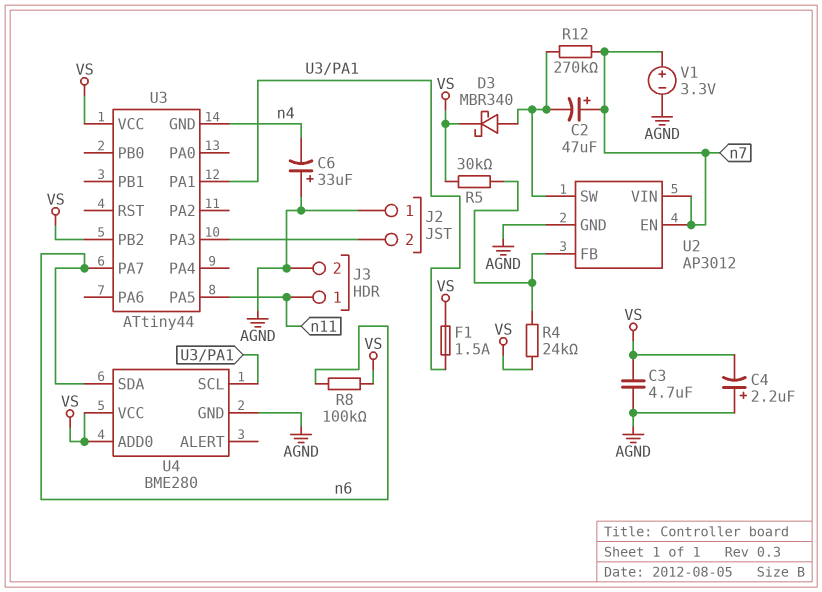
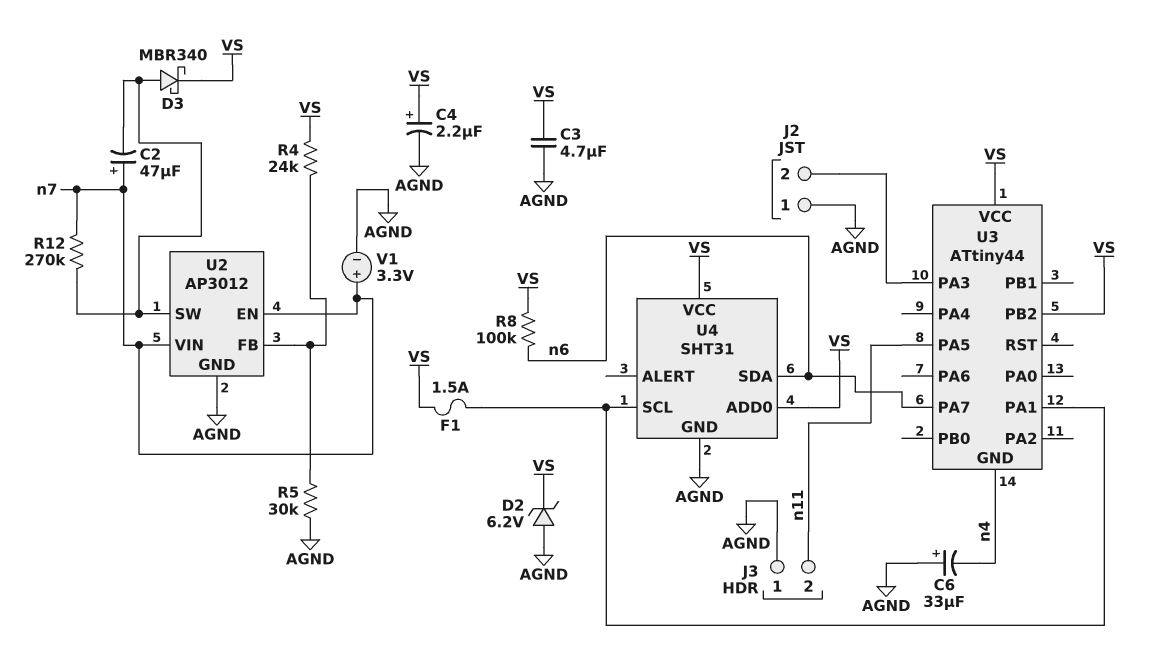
C4: 2.2uF (plus AGND, minus VS) -> 2.2uF (plus VS, minus AGND)
D2: none -> zener 6.2V (A AGND, K VS)
J3 pin 1: n11 -> AGND
J3 pin 2: AGND -> n11
R5: 30k (U2/FB, VS) -> 30k (AGND, U2/FB)
U4: BME280 -> SHT31

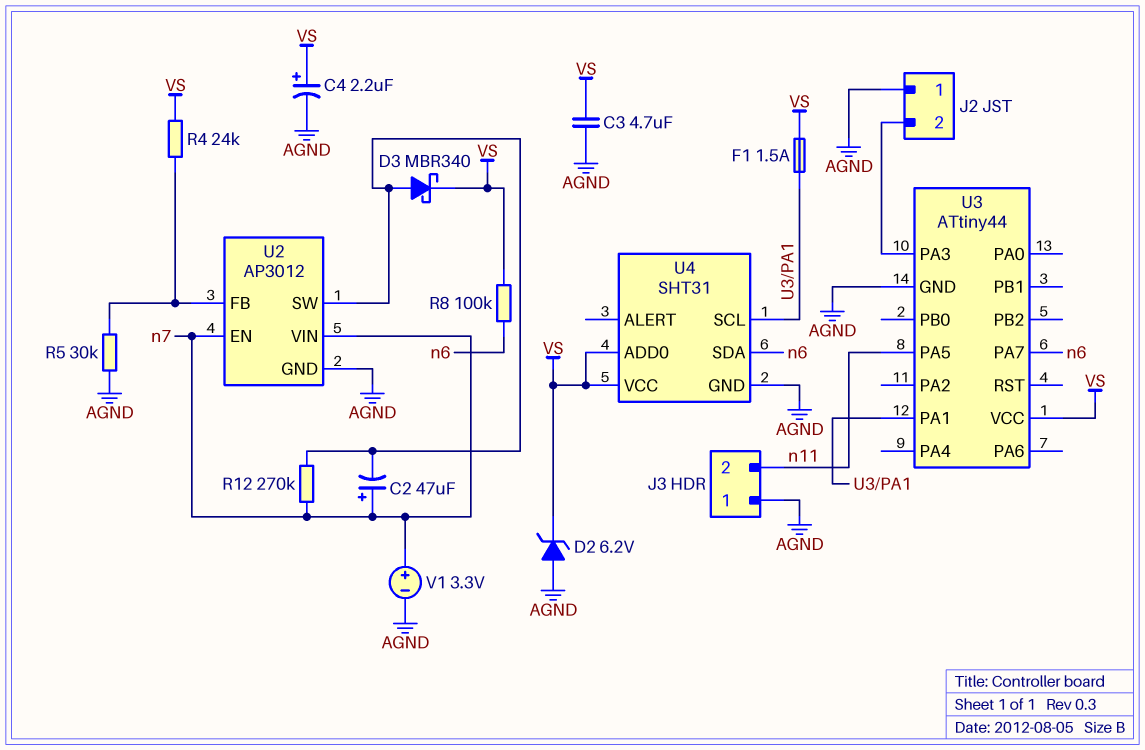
C6: 33uF (plus AGND, minus n4) -> none
U3 pin GND: n4 -> AGND
U3 pin PB2: VS -> none

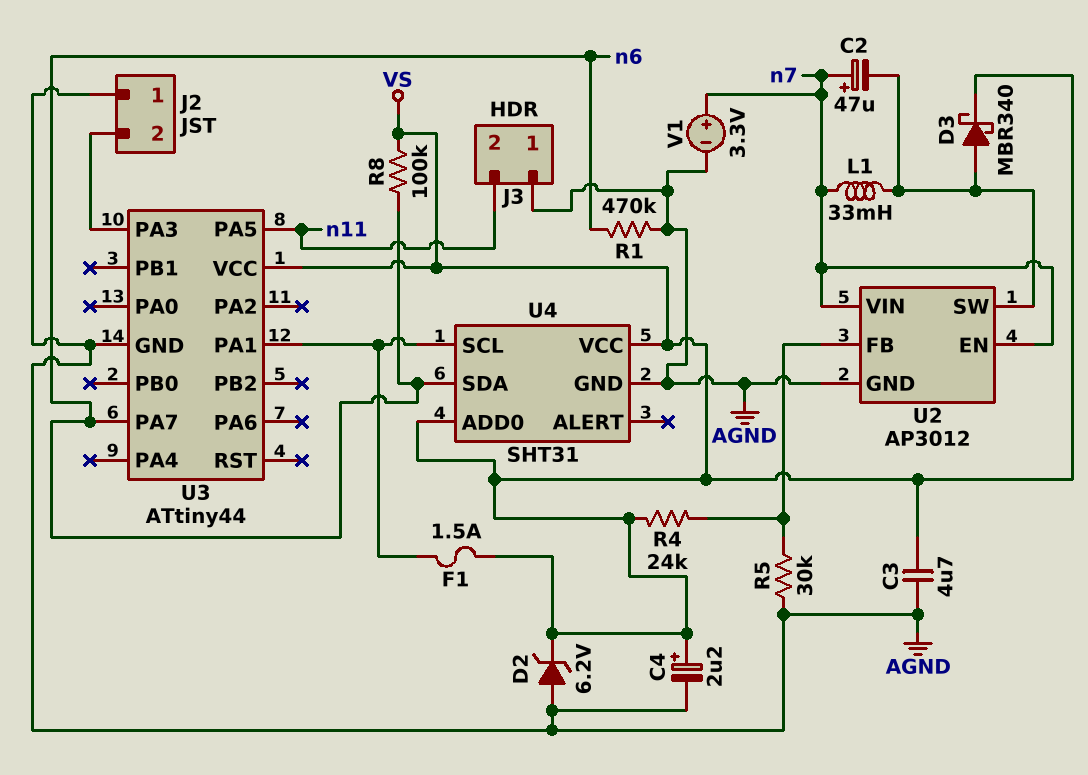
L1: none -> 33mH (U2/SW, n7)
R1: none -> 470k (AGND, n6)
R12: 270k (U2/SW, n7) -> none

